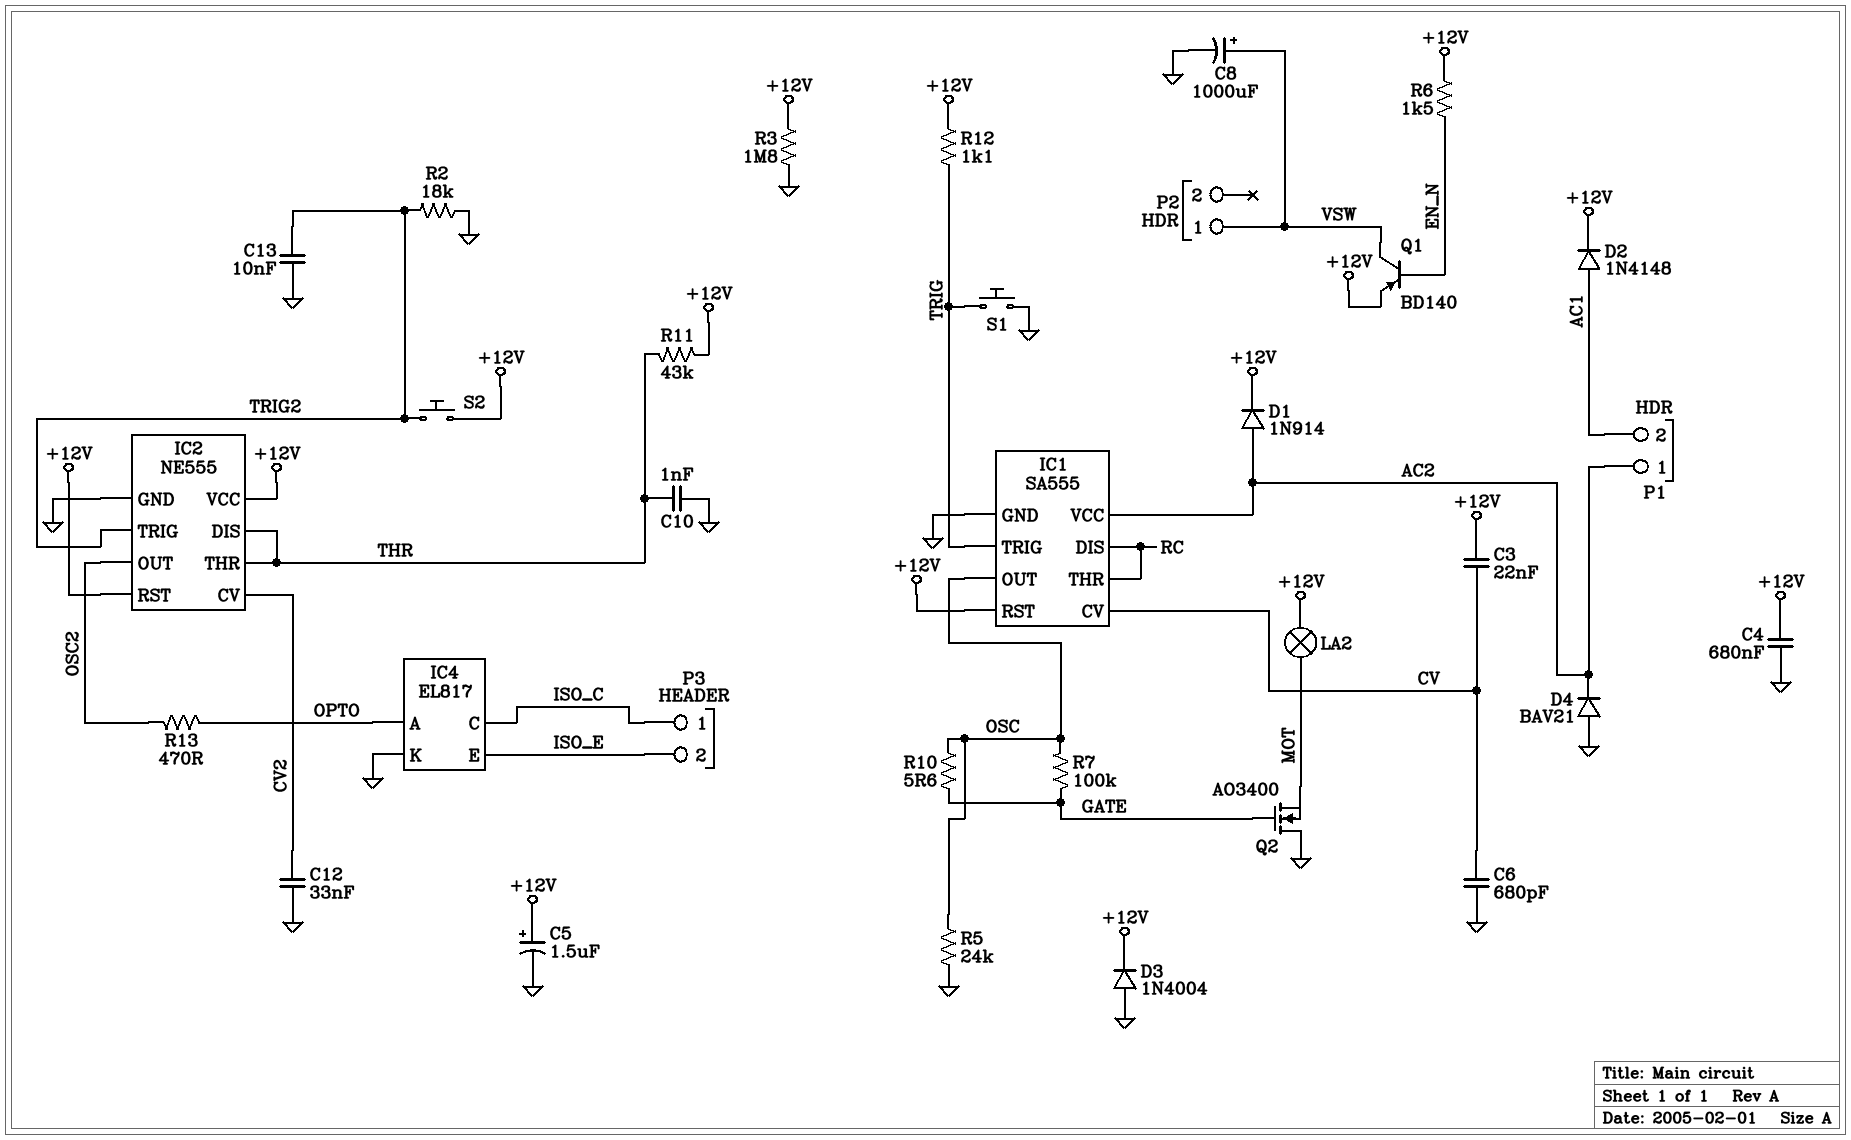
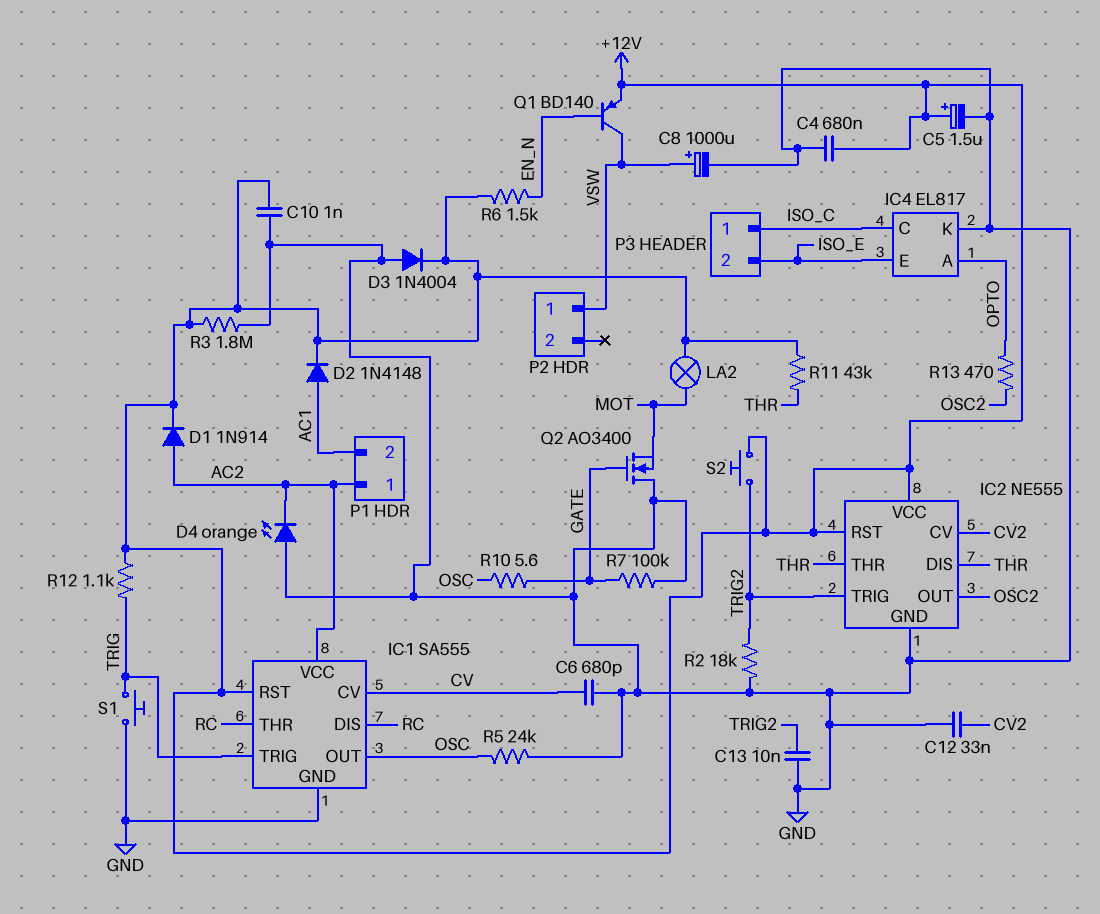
C3: 22nF (+12V, CV) -> none
C10: 1nF (GND, THR) -> 1nF (+12V, GND)
D4: diode BAV21 (A GND, K AC2) -> LED orange (A GND, K AC2)
R7: 100k (GATE, OSC) -> 100k (GATE, GND)

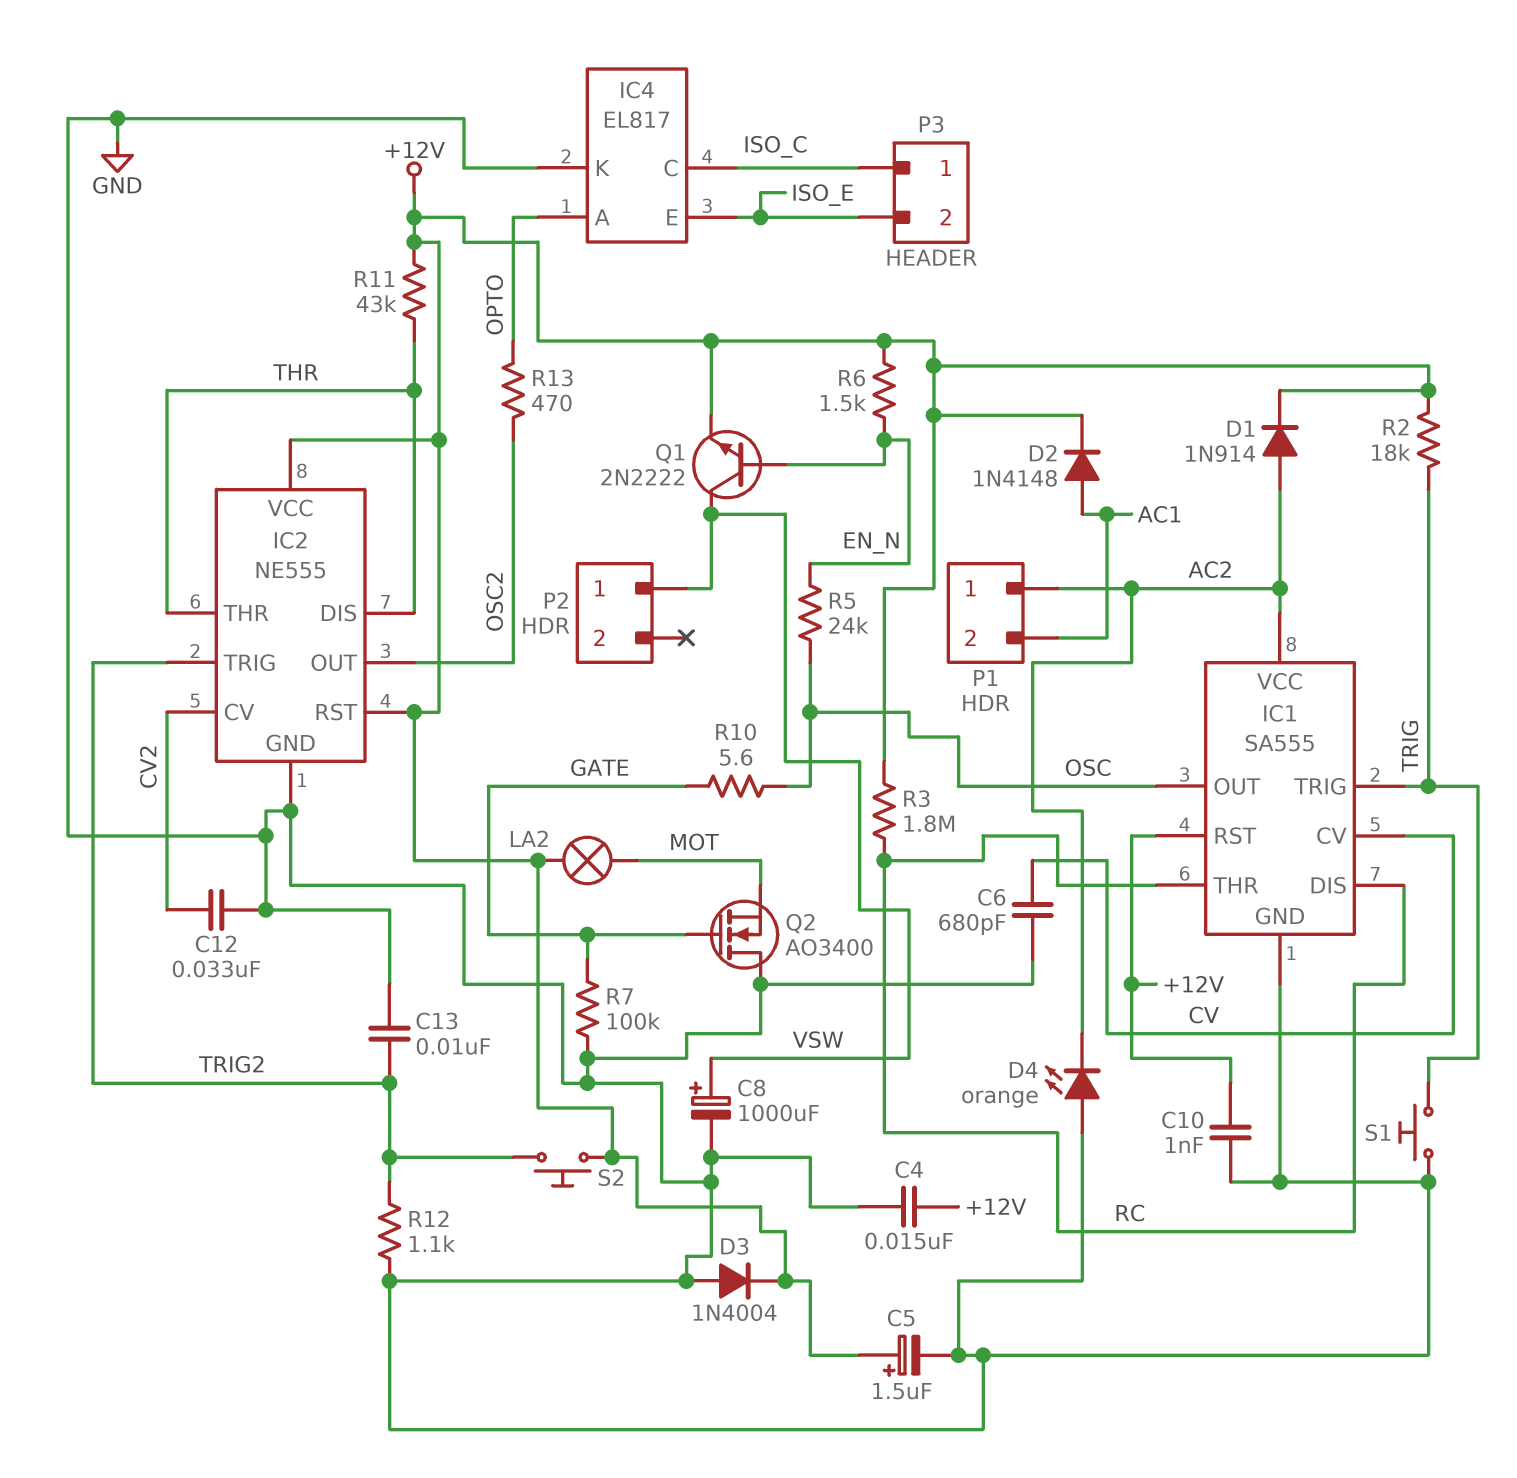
C4: 680nF (+12V, GND) -> 15nF (+12V, GND)
Q1: PNP BD140 (B EN_N, C VSW, E +12V) -> NPN 2N2222 (B EN_N, C VSW, E +12V)
R2: 18k (GND, TRIG2) -> 18k (+12V, TRIG)
R3: 1.8M (+12V, GND) -> 1.8M (+12V, RC)
R5: 24k (GND, OSC) -> 24k (EN_N, OSC)
R12: 1.1k (+12V, TRIG) -> 1.1k (GND, TRIG2)

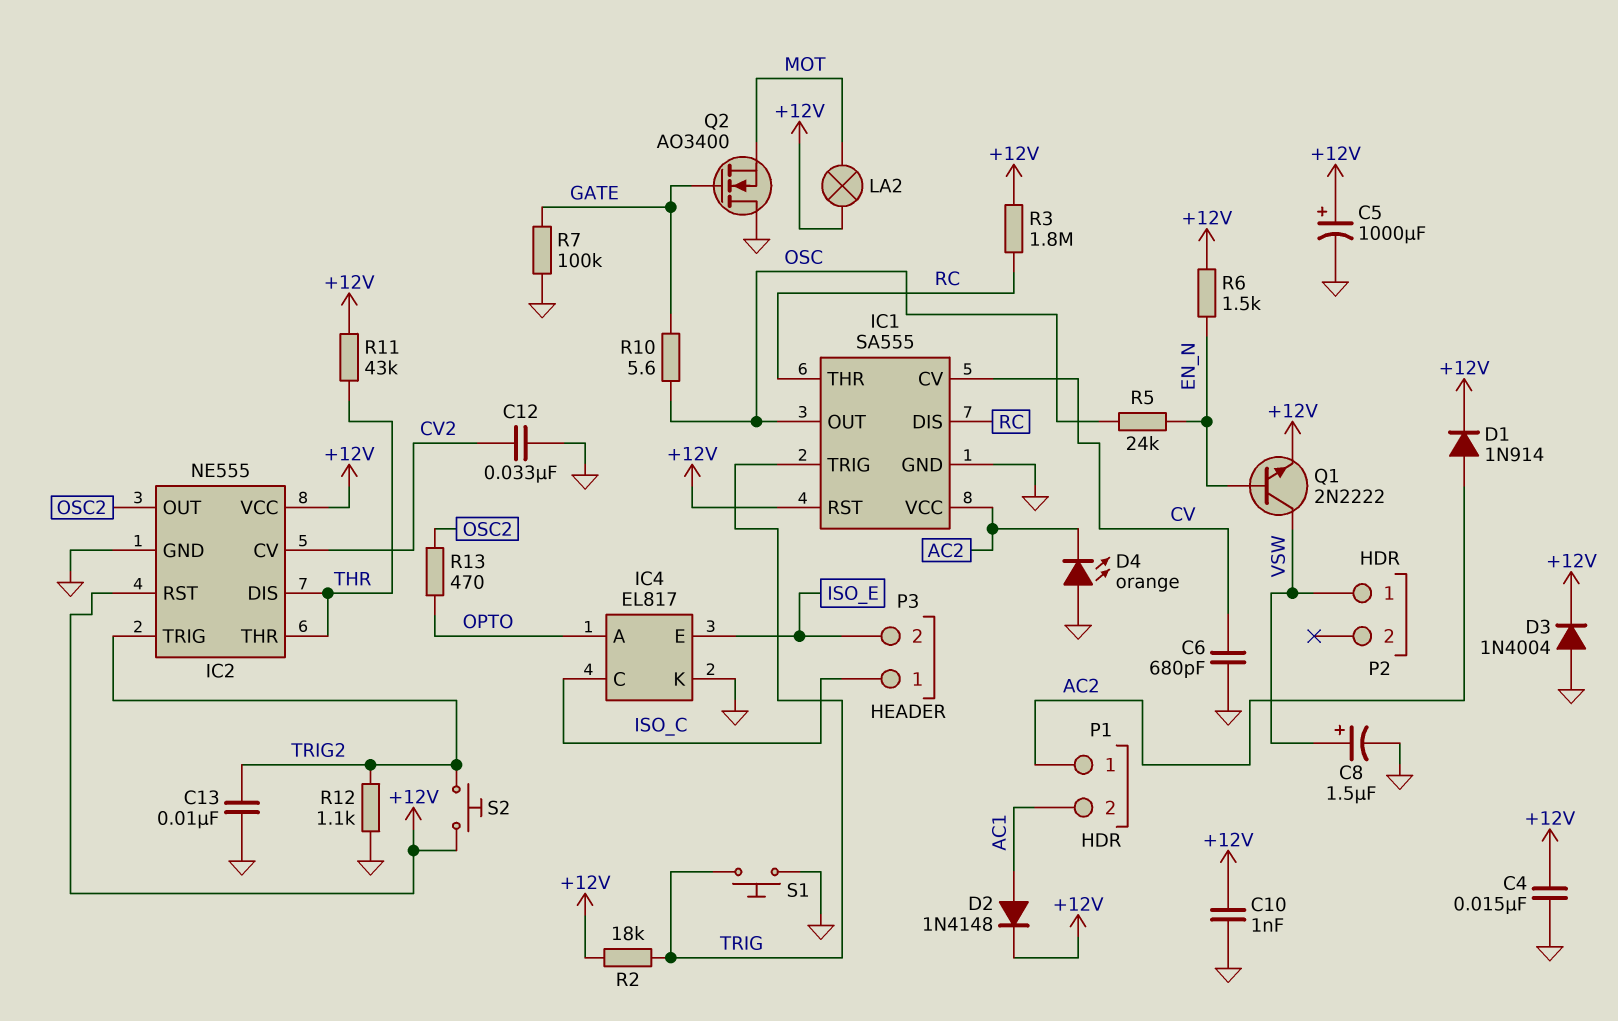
C5: 1.5uF (plus +12V, minus GND) -> 1000uF (plus +12V, minus GND)
C8: 1000uF (plus VSW, minus GND) -> 1.5uF (plus VSW, minus GND)

